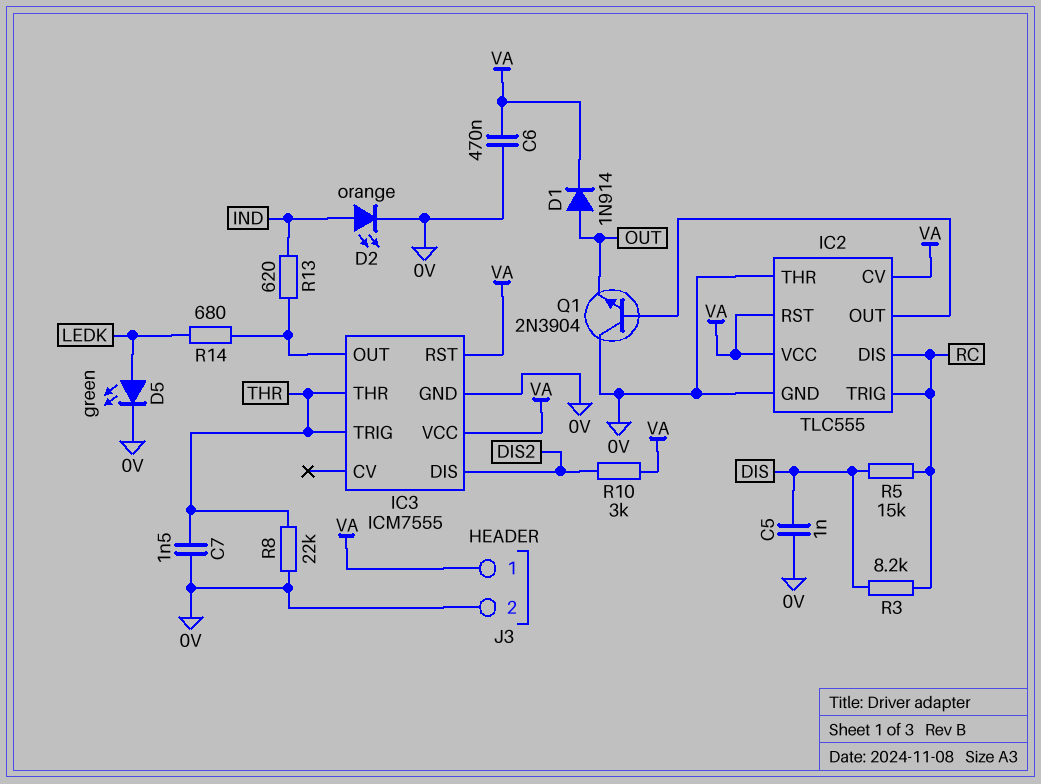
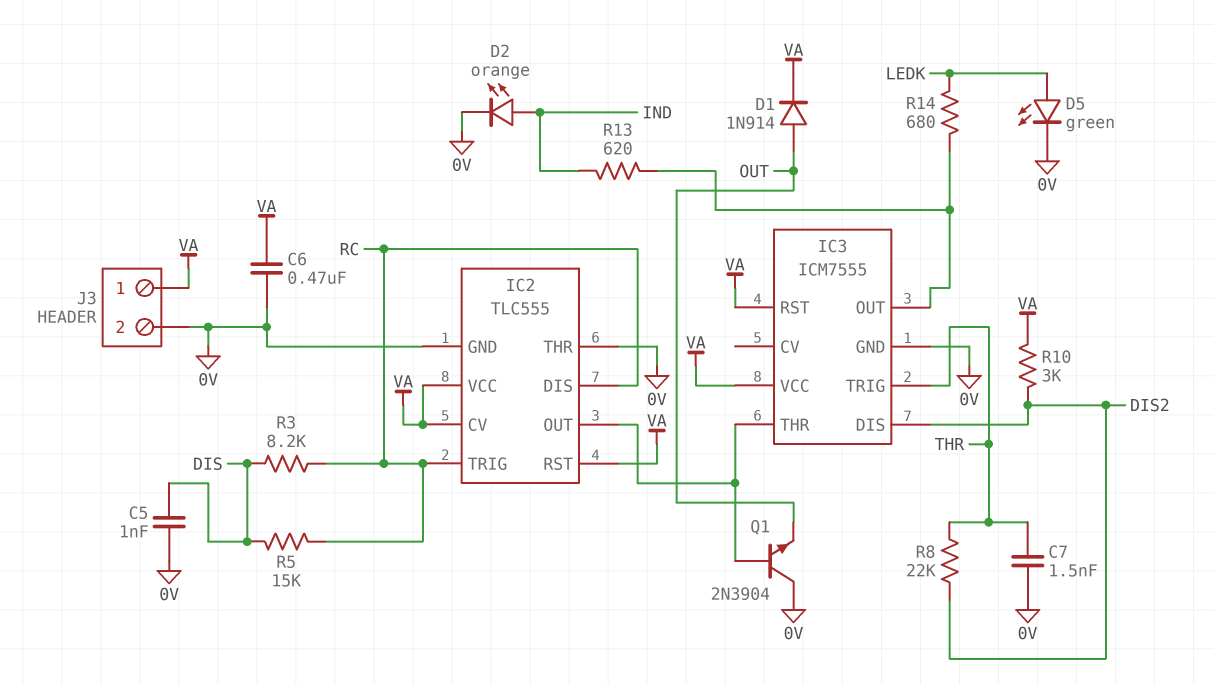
IC3 pin THR: THR -> IC2/OUT
R8: 22k (0V, THR) -> 22k (DIS2, THR)

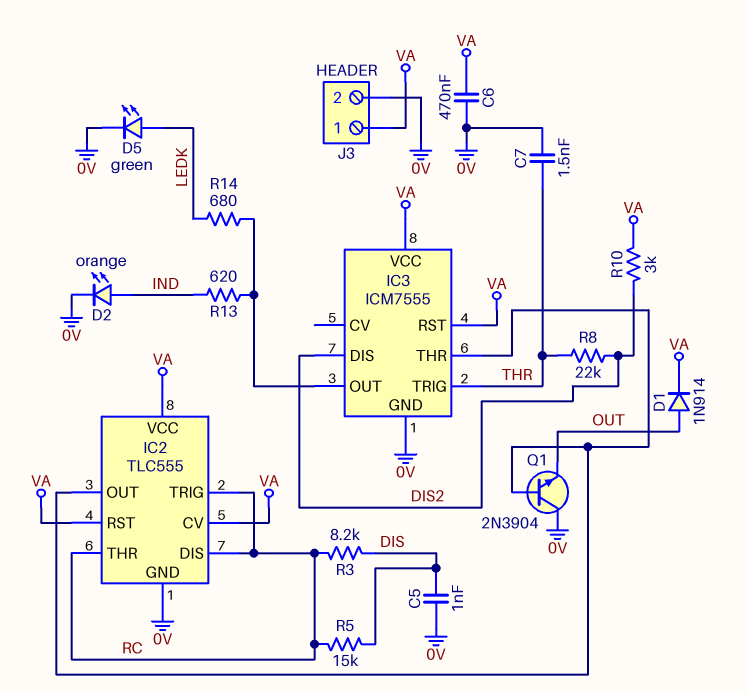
IC2 pin THR: 0V -> RC

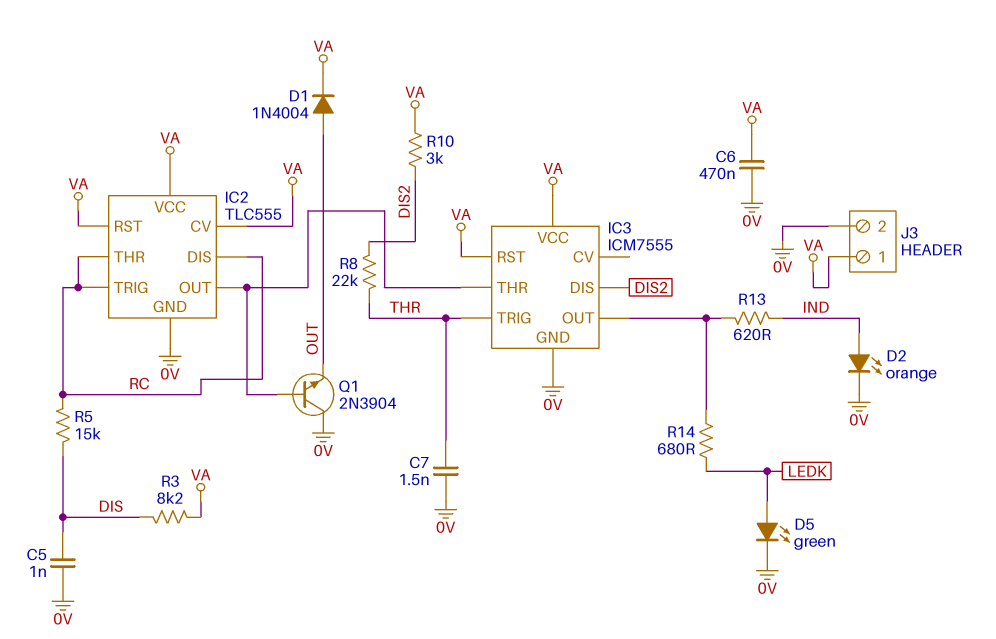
D1: diode 1N914 (A OUT, K VA) -> diode 1N4004 (A OUT, K VA)
R3: 8.2k (DIS, RC) -> 8.2k (DIS, VA)

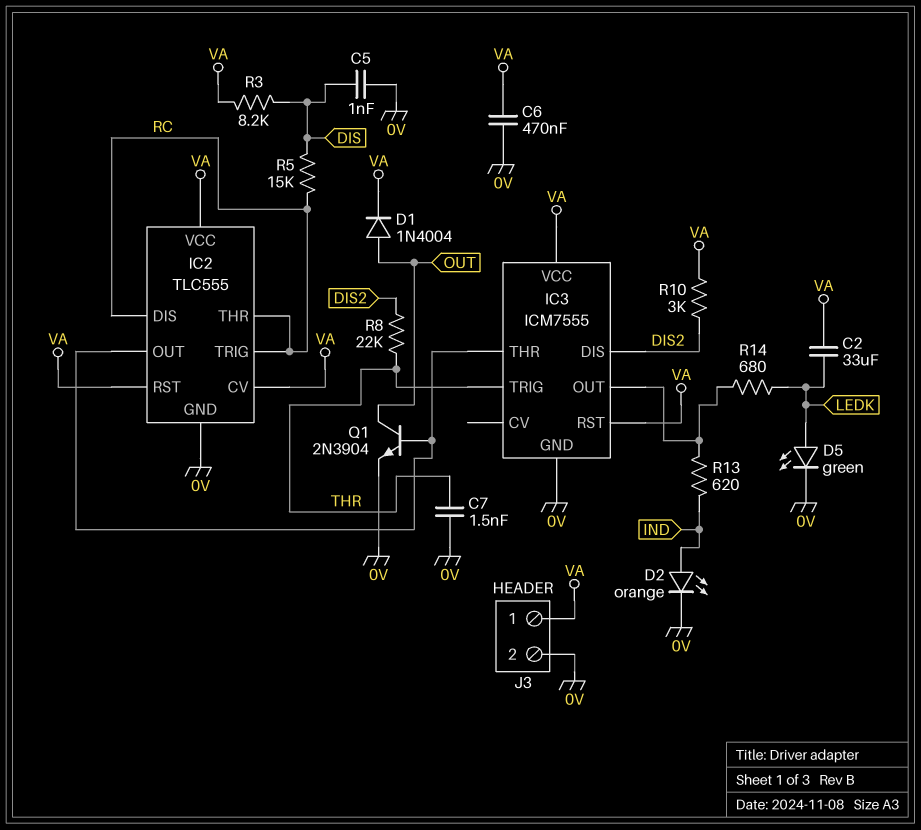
C2: none -> 33uF (LEDK, VA)
Q1: NPN 2N3904 (B IC2/OUT, C 0V, E OUT) -> NPN 2N3904 (B IC2/OUT, C OUT, E 0V)

